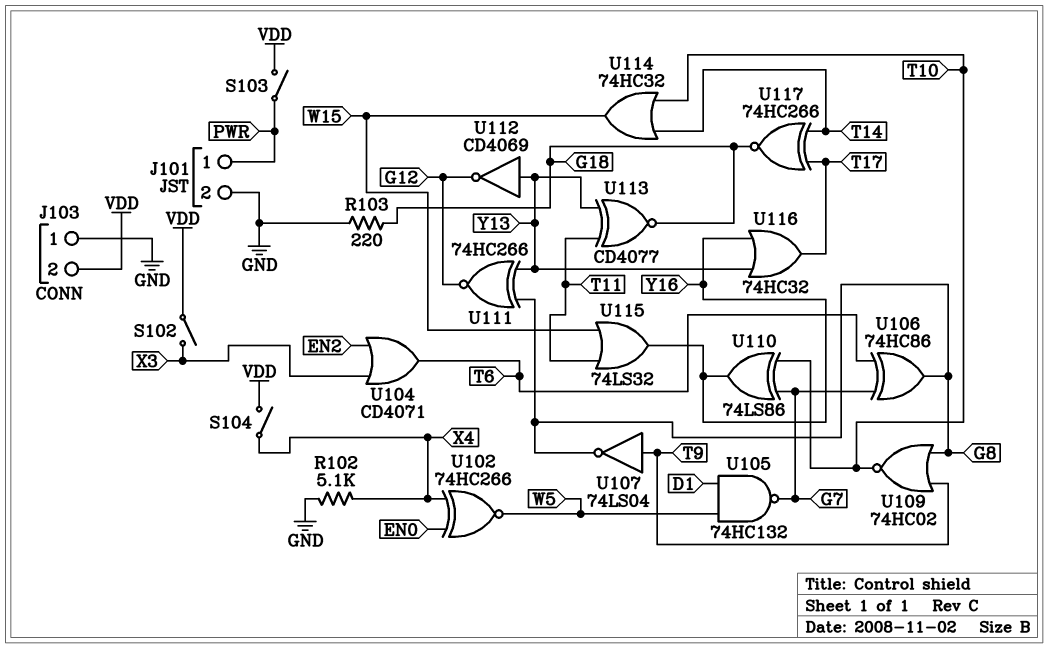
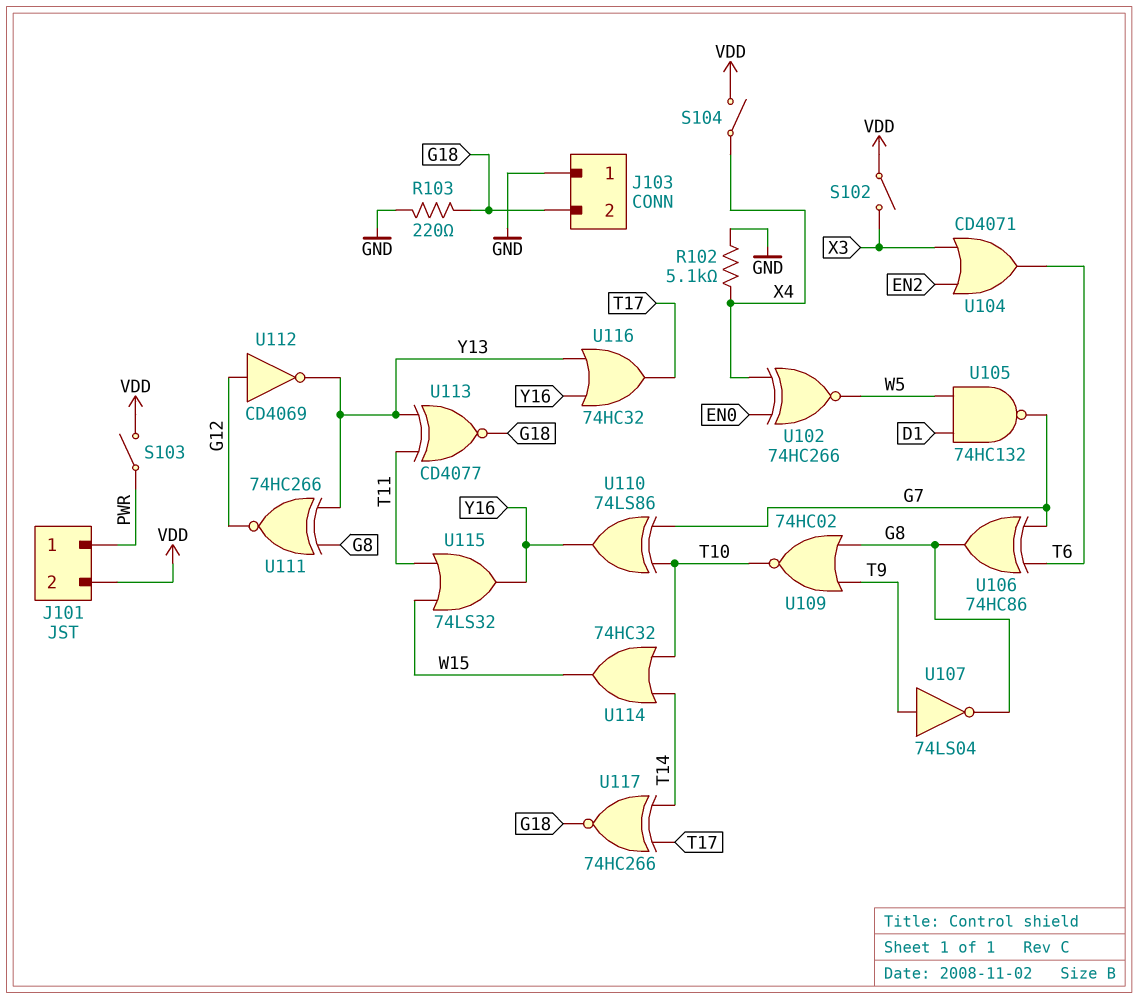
J101 pin 2: GND -> VDD
J103 pin 2: VDD -> G18
U112: NOT CD4069 (in Y13, out G12) -> NOT CD4069 (in G12, out Y13)

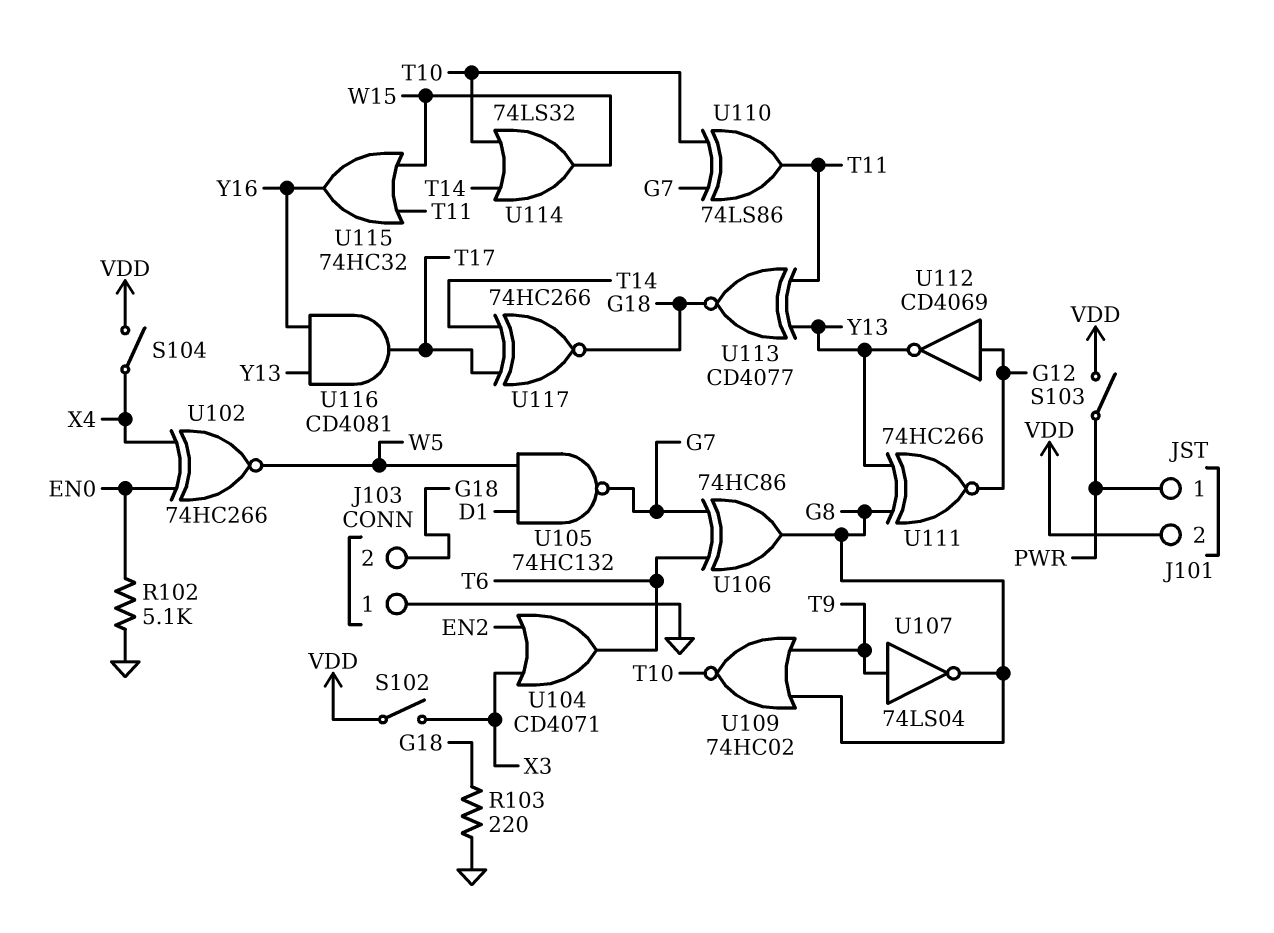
R102: 5.1k (GND, X4) -> 5.1k (EN0, GND)
U110: XOR 74LS86 (in G7, in T10, out Y16) -> XOR 74LS86 (in G7, in T10, out T11)
U114: OR 74HC32 (in T10, in T14, out W15) -> OR 74LS32 (in T10, in T14, out W15)
U115: OR 74LS32 (in T11, in W15, out Y16) -> OR 74HC32 (in T11, in W15, out Y16)
U116: OR 74HC32 (in Y13, in Y16, out T17) -> AND CD4081 (in Y13, in Y16, out T17)

